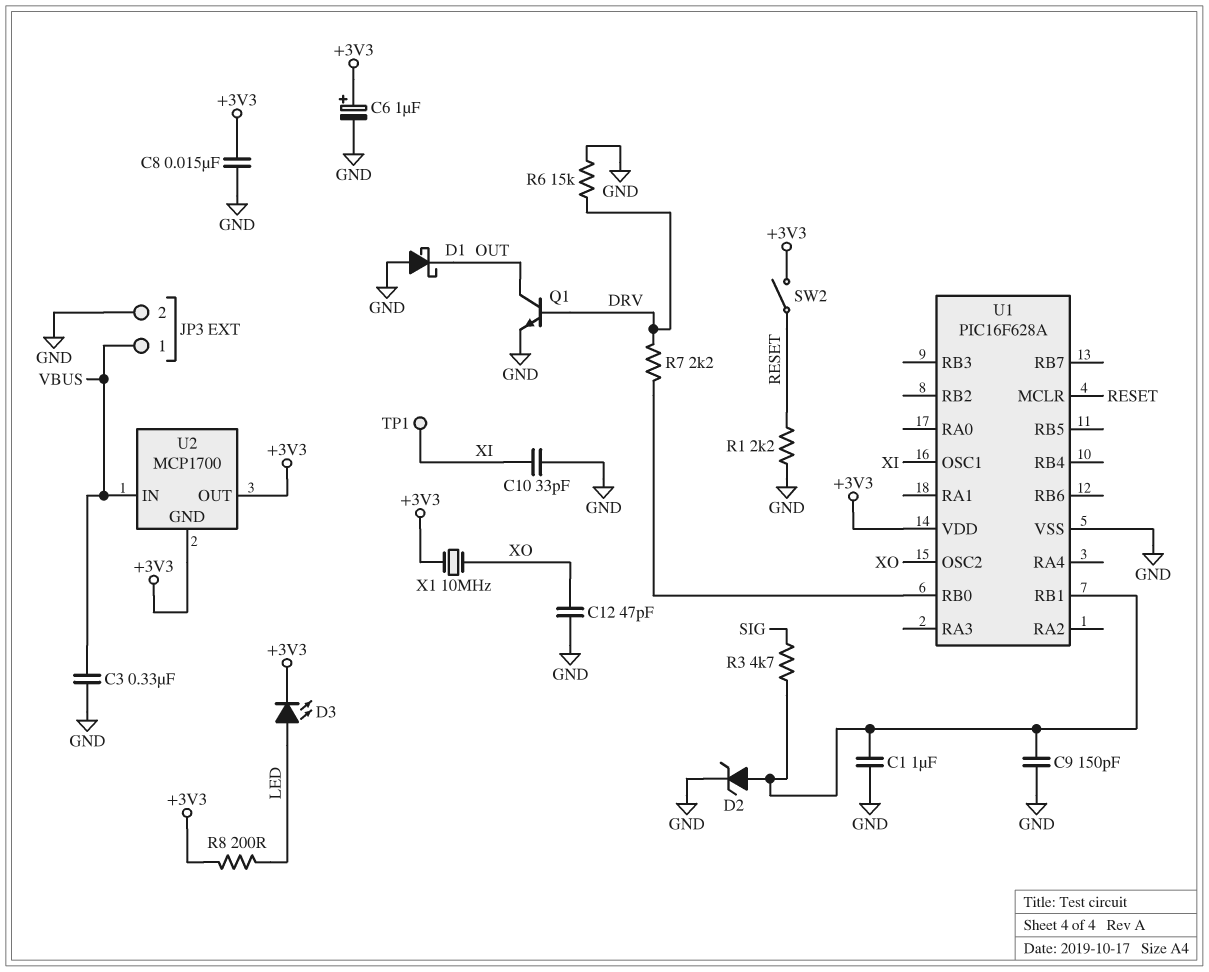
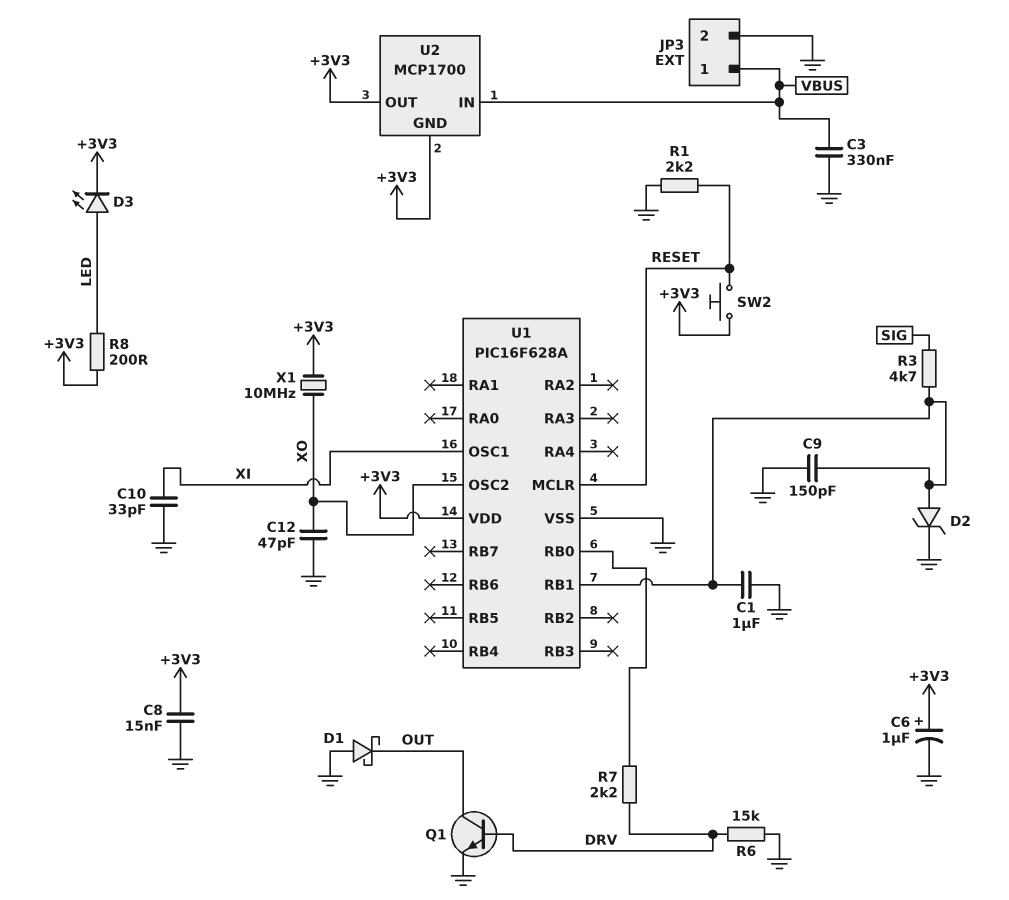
SW2: switch (+3V3, RESET) -> button (+3V3, RESET)
TP1: test point (XI) -> none

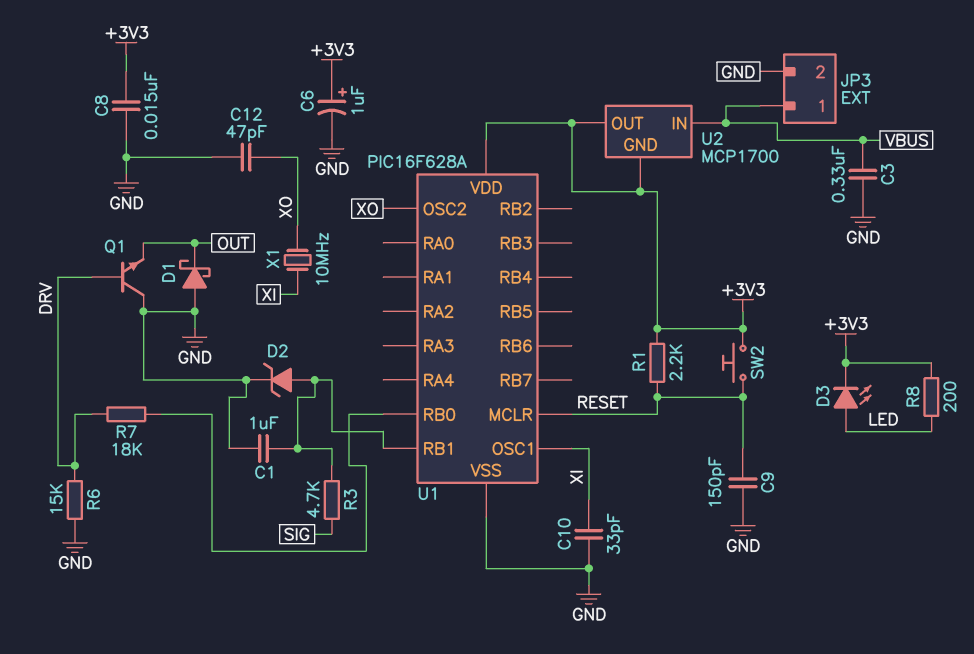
C9: 150pF (GND, U1/RB1) -> 150pF (GND, RESET)
Q1: NPN (B DRV, C OUT, E GND) -> NPN (B DRV, C GND, E OUT)
R1: 2.2k (GND, RESET) -> 2.2k (+3V3, RESET)
R7: 2.2k (DRV, U1/RB0) -> 18k (DRV, U1/RB0)
X1: 10MHz (+3V3, XO) -> 10MHz (XI, XO)

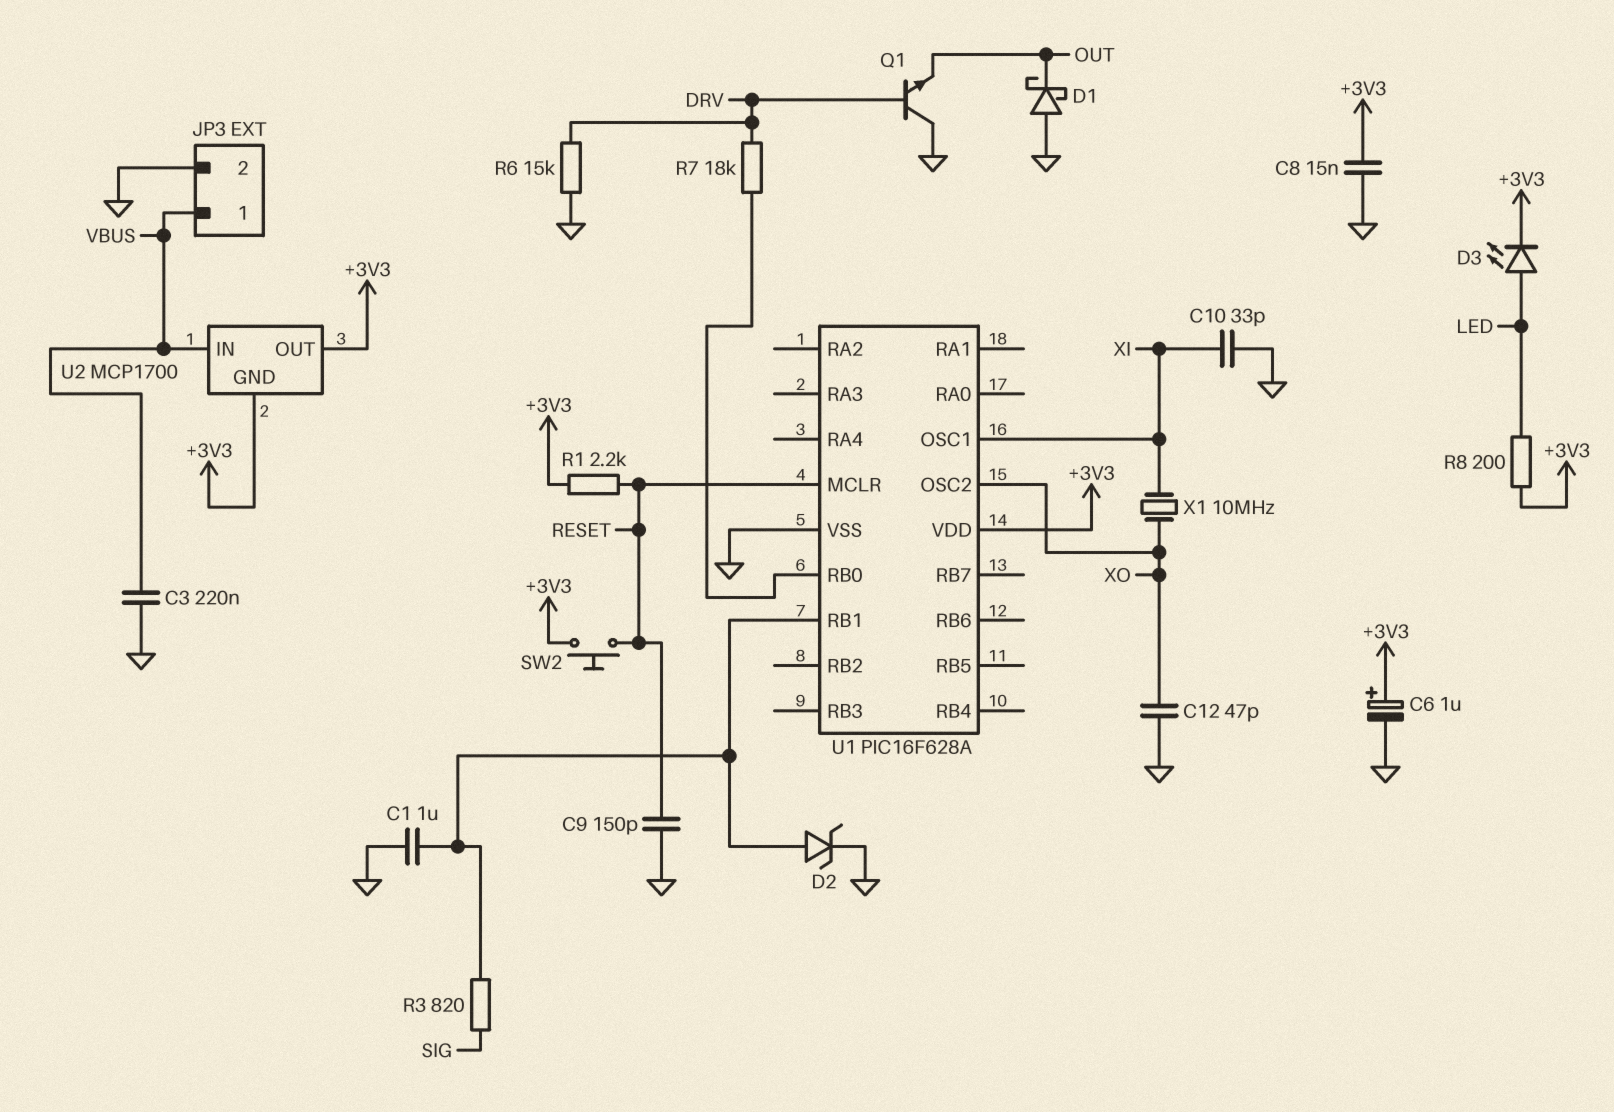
C3: 330nF (GND, VBUS) -> 220nF (GND, VBUS)
R3: 4.7k (SIG, U1/RB1) -> 820 (SIG, U1/RB1)

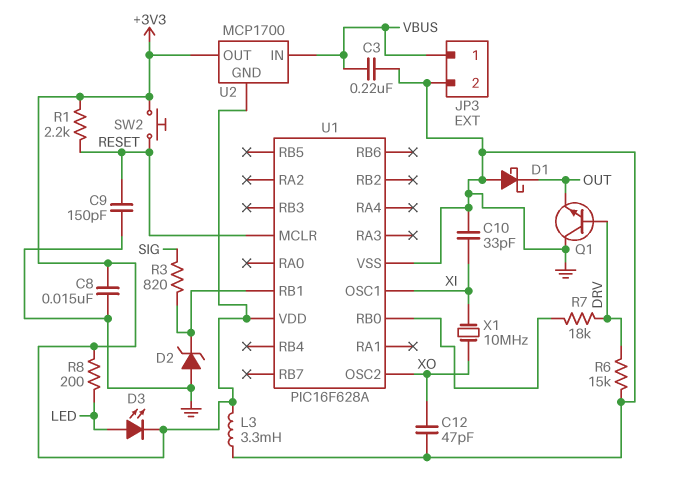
C1: 1uF (GND, U1/RB1) -> none
C6: 1uF (plus +3V3, minus GND) -> none
D2: zener (A U1/RB1, K GND) -> zener (A GND, K U1/RB1)
L3: none -> 3.3mH (+3V3, GND)

